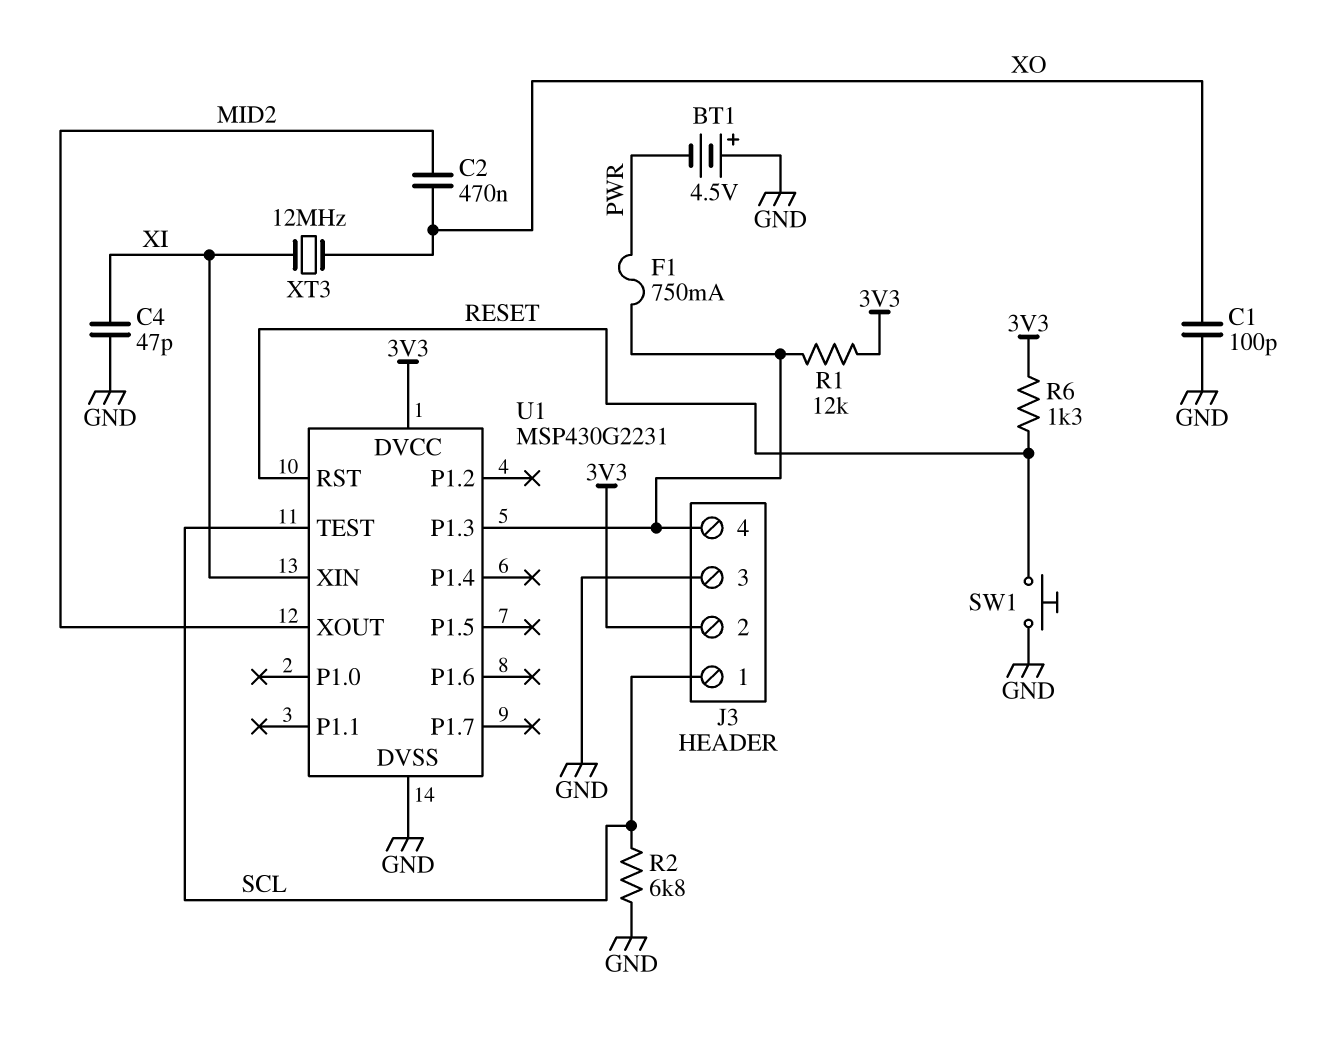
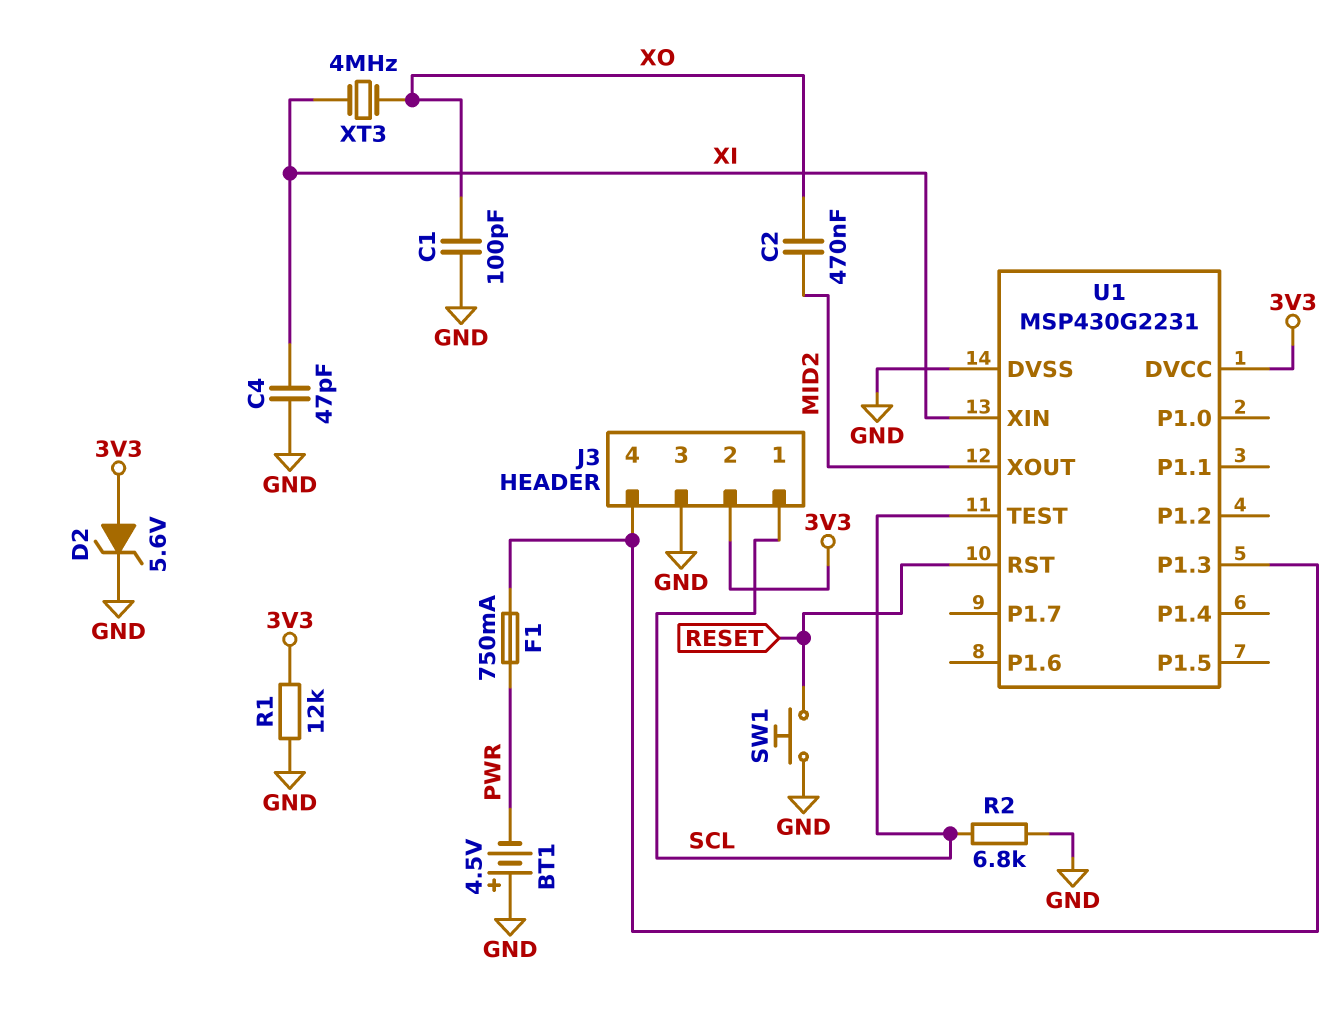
D2: none -> zener 5.6V (A 3V3, K GND)
R1: 12k (3V3, J3/4) -> 12k (3V3, GND)
R6: 1.3k (3V3, RESET) -> none
XT3: 12MHz (XI, XO) -> 4MHz (XI, XO)

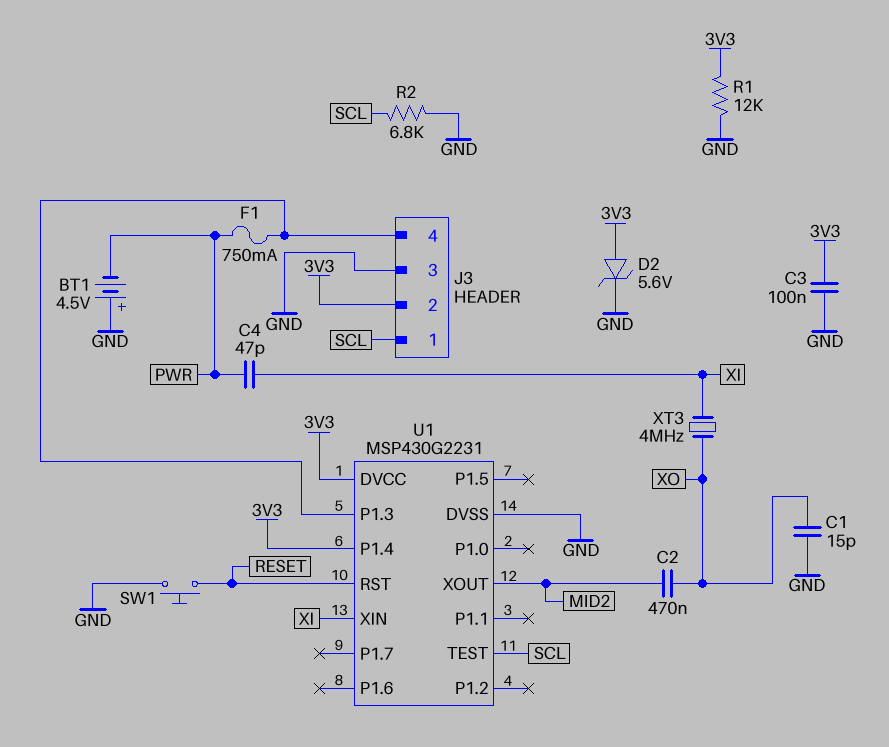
C1: 100pF (GND, XO) -> 15pF (GND, XO)
C3: none -> 100nF (3V3, GND)
C4: 47pF (GND, XI) -> 47pF (PWR, XI)
U1 pin P1.4: none -> 3V3

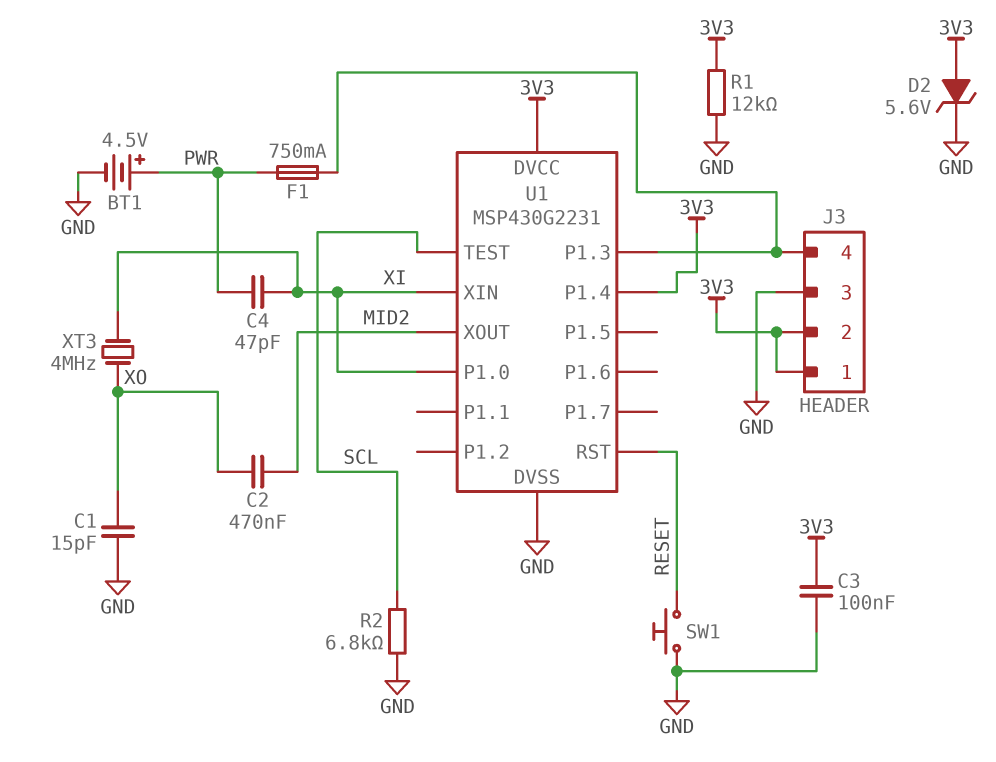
BT1: 4.5V (plus GND, minus PWR) -> 4.5V (plus PWR, minus GND)
J3 pin 1: SCL -> 3V3
U1 pin P1.0: none -> XI

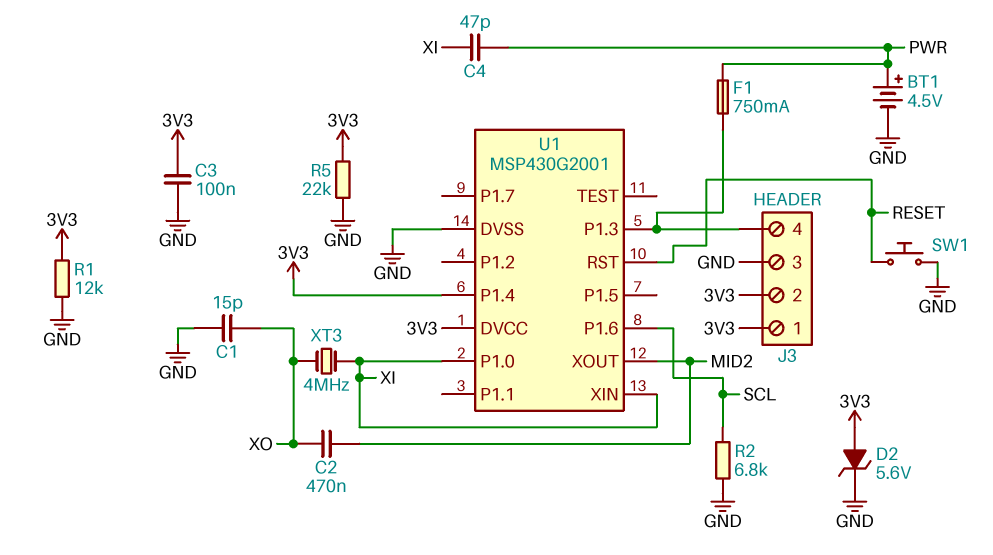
R5: none -> 22k (3V3, GND)
U1: MSP430G2231 -> MSP430G2001
U1 pin P1.6: none -> SCL
U1 pin TEST: SCL -> none

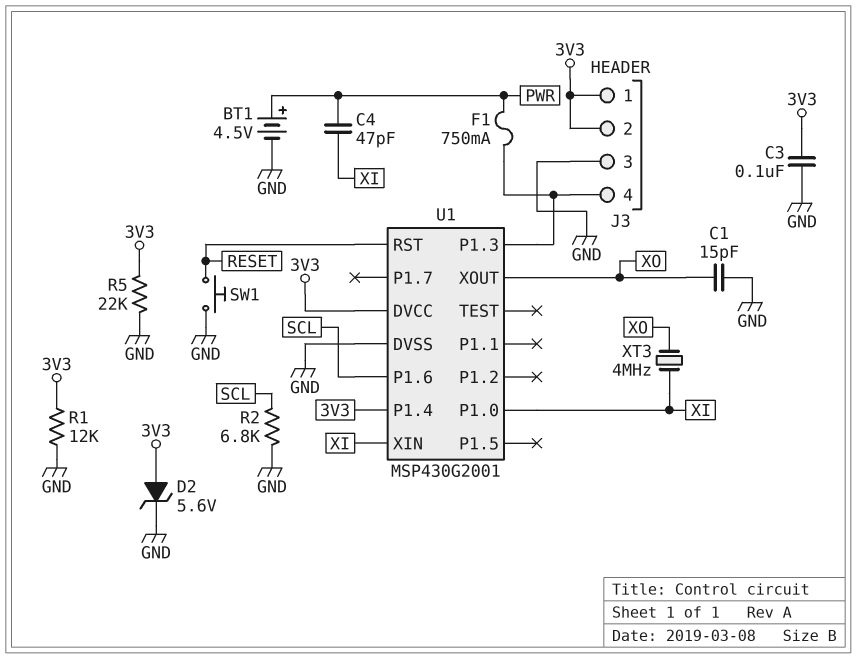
C2: 470nF (MID2, XO) -> none
U1 pin XOUT: MID2 -> XO

